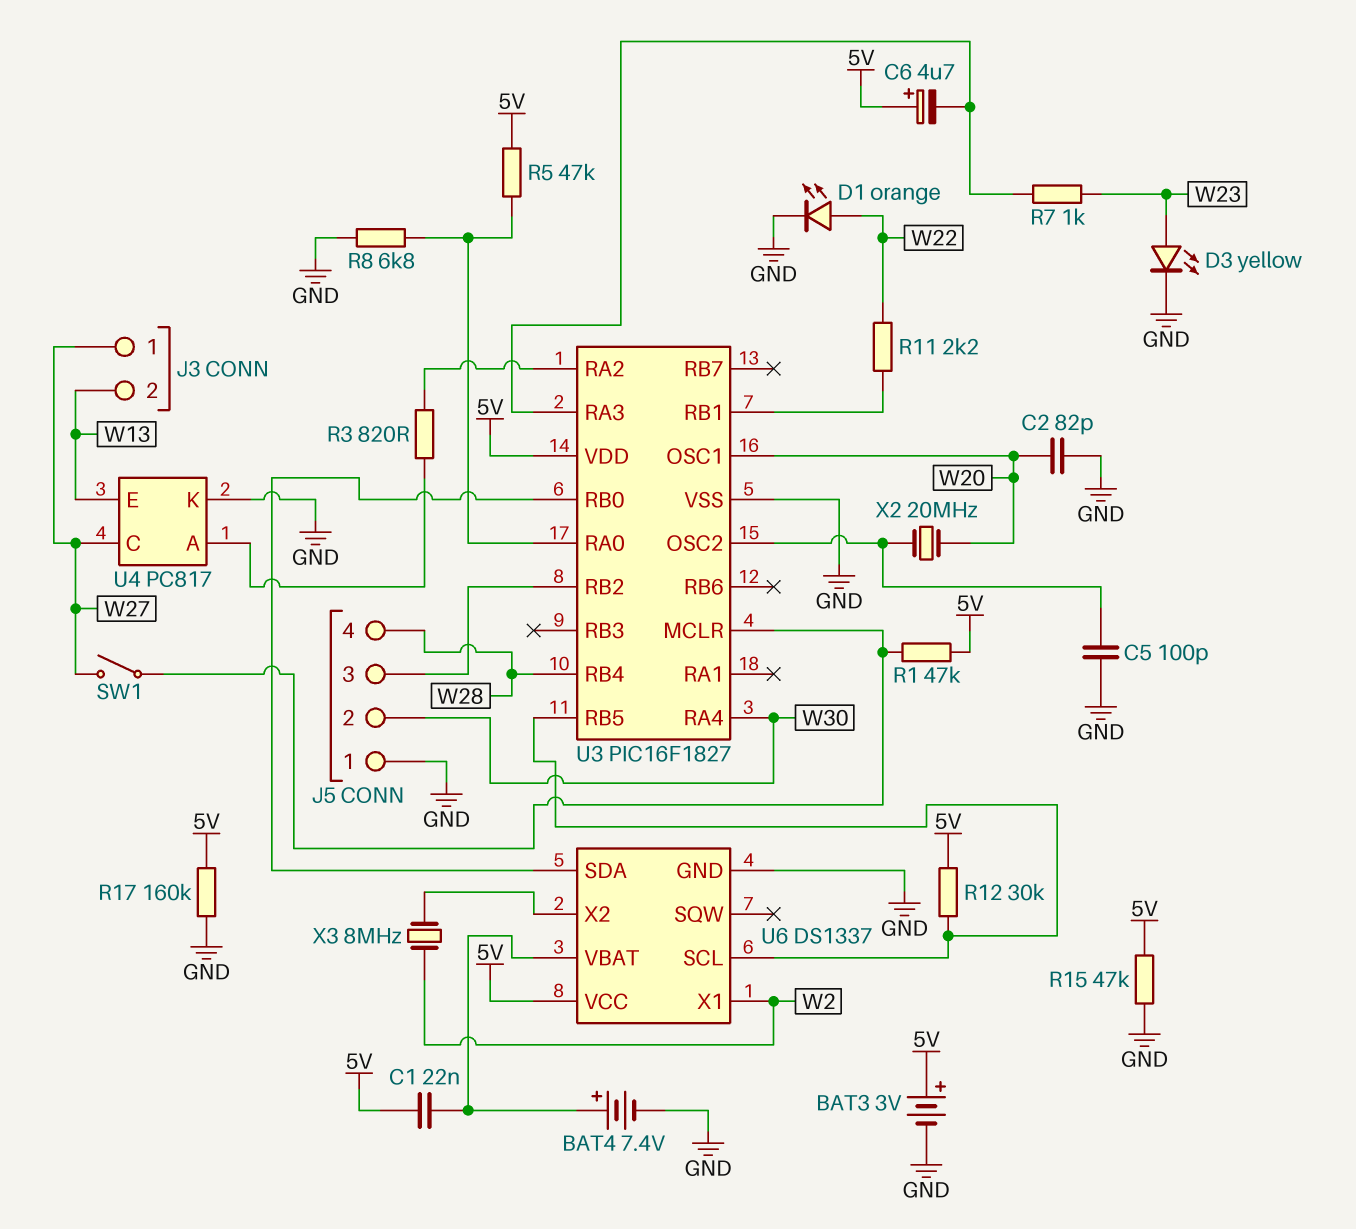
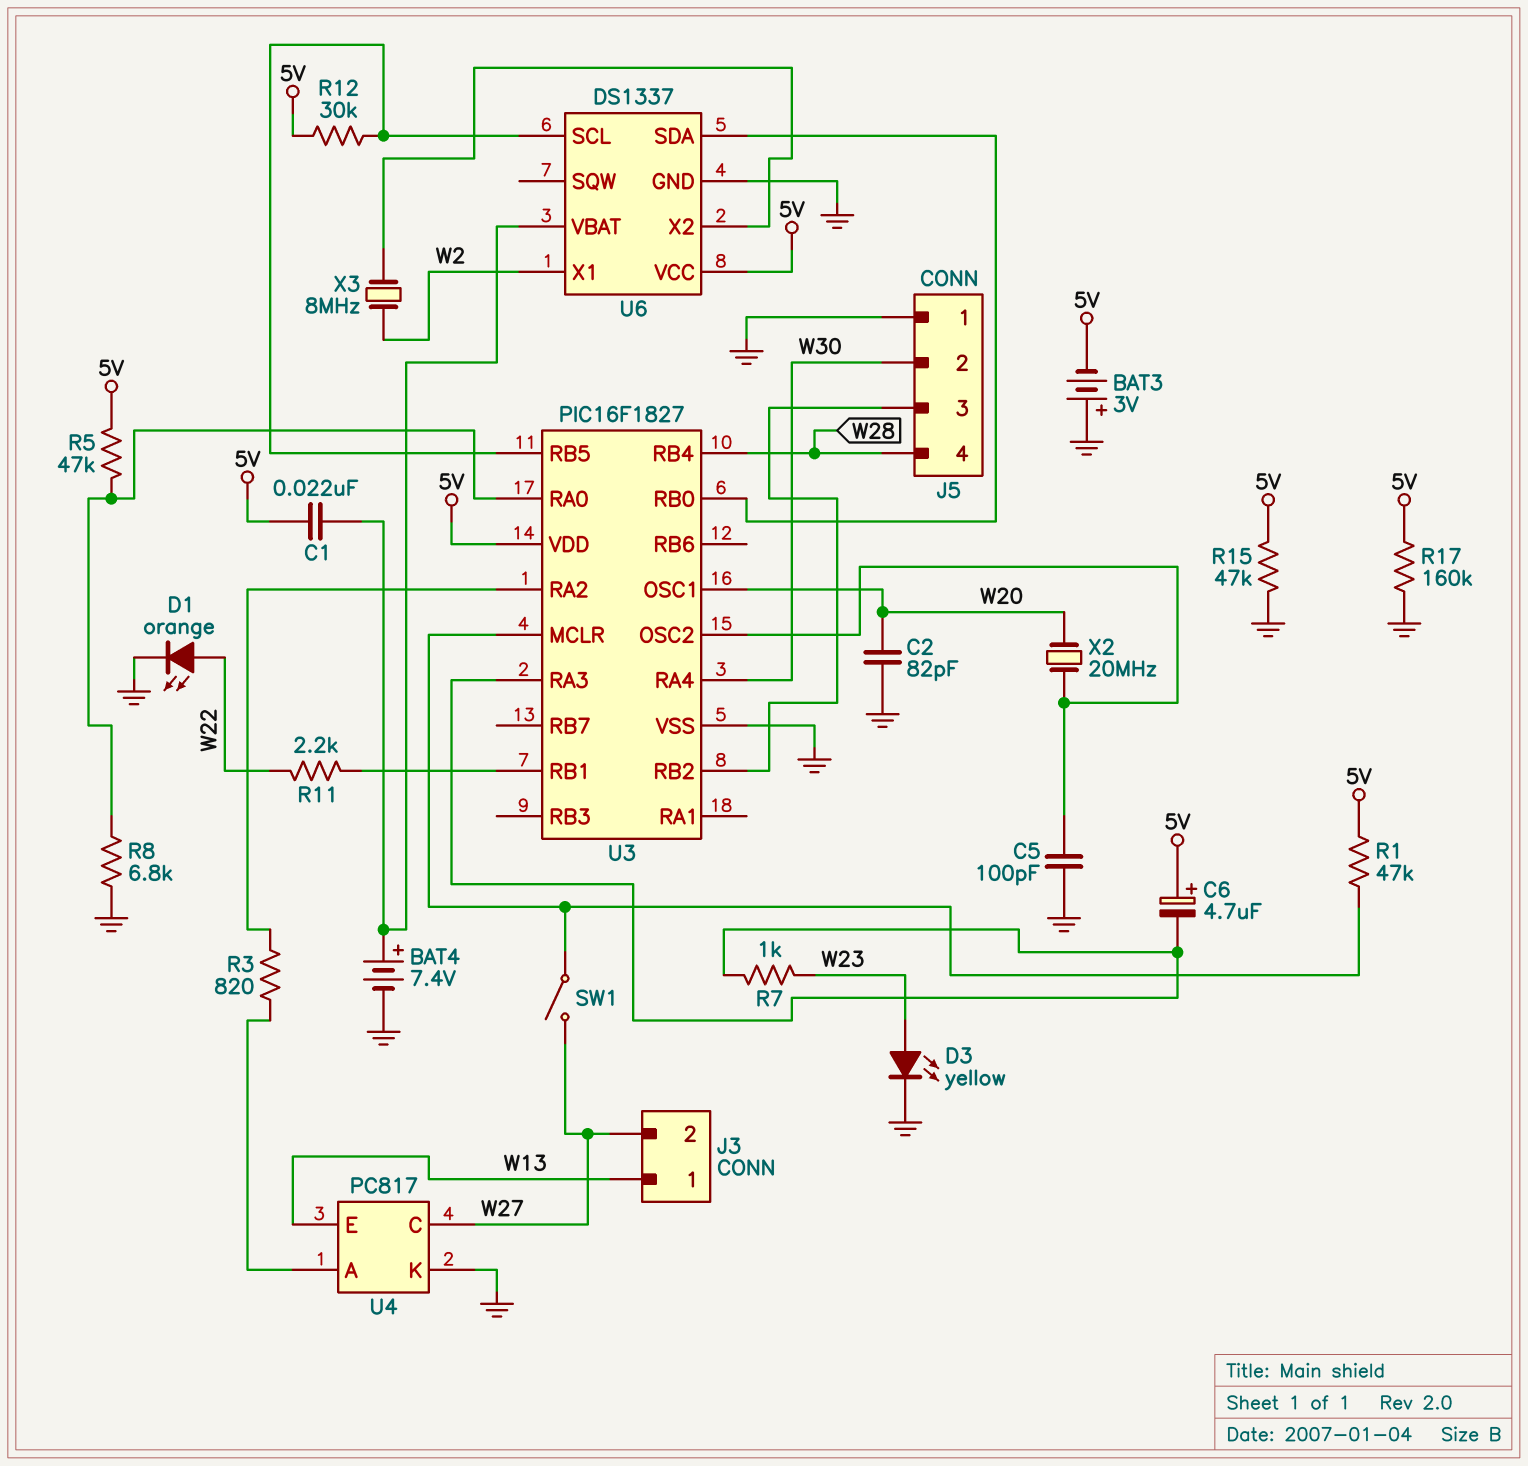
BAT3: 3V (plus 5V, minus GND) -> 3V (plus GND, minus 5V)
J3 pin 1: W27 -> W13
J3 pin 2: W13 -> W27

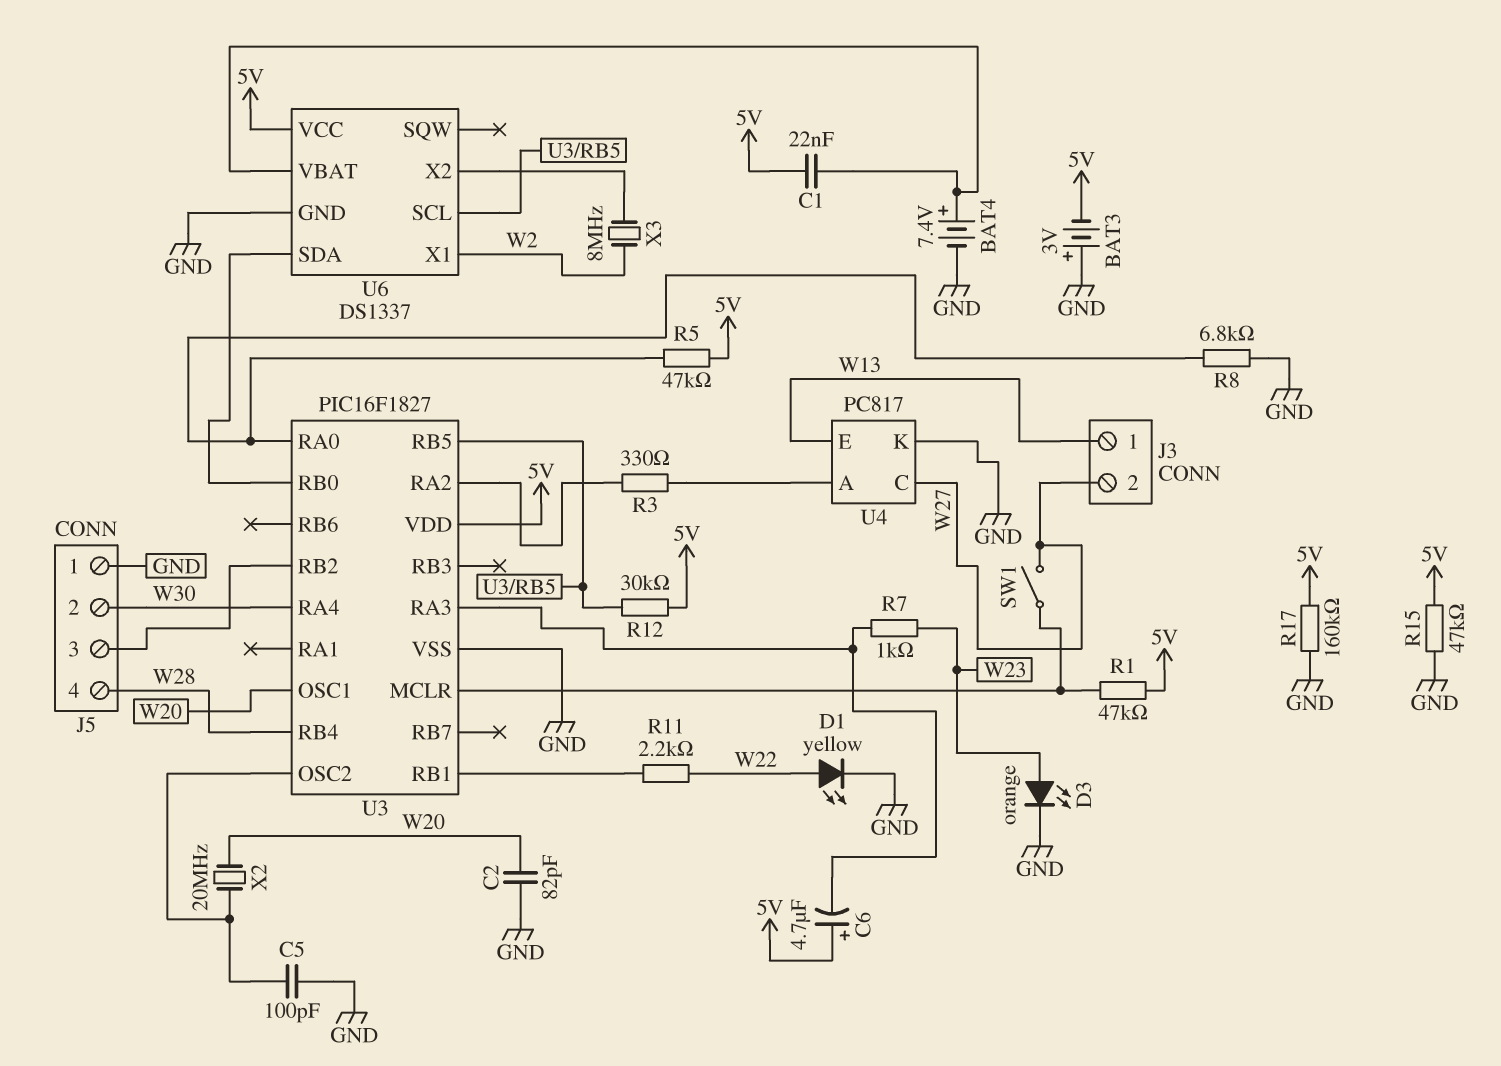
D1: LED orange (A W22, K GND) -> LED yellow (A W22, K GND)
D3: LED yellow (A W23, K GND) -> LED orange (A W23, K GND)
R3: 820 (U3/RA2, U4/A) -> 330 (U3/RA2, U4/A)

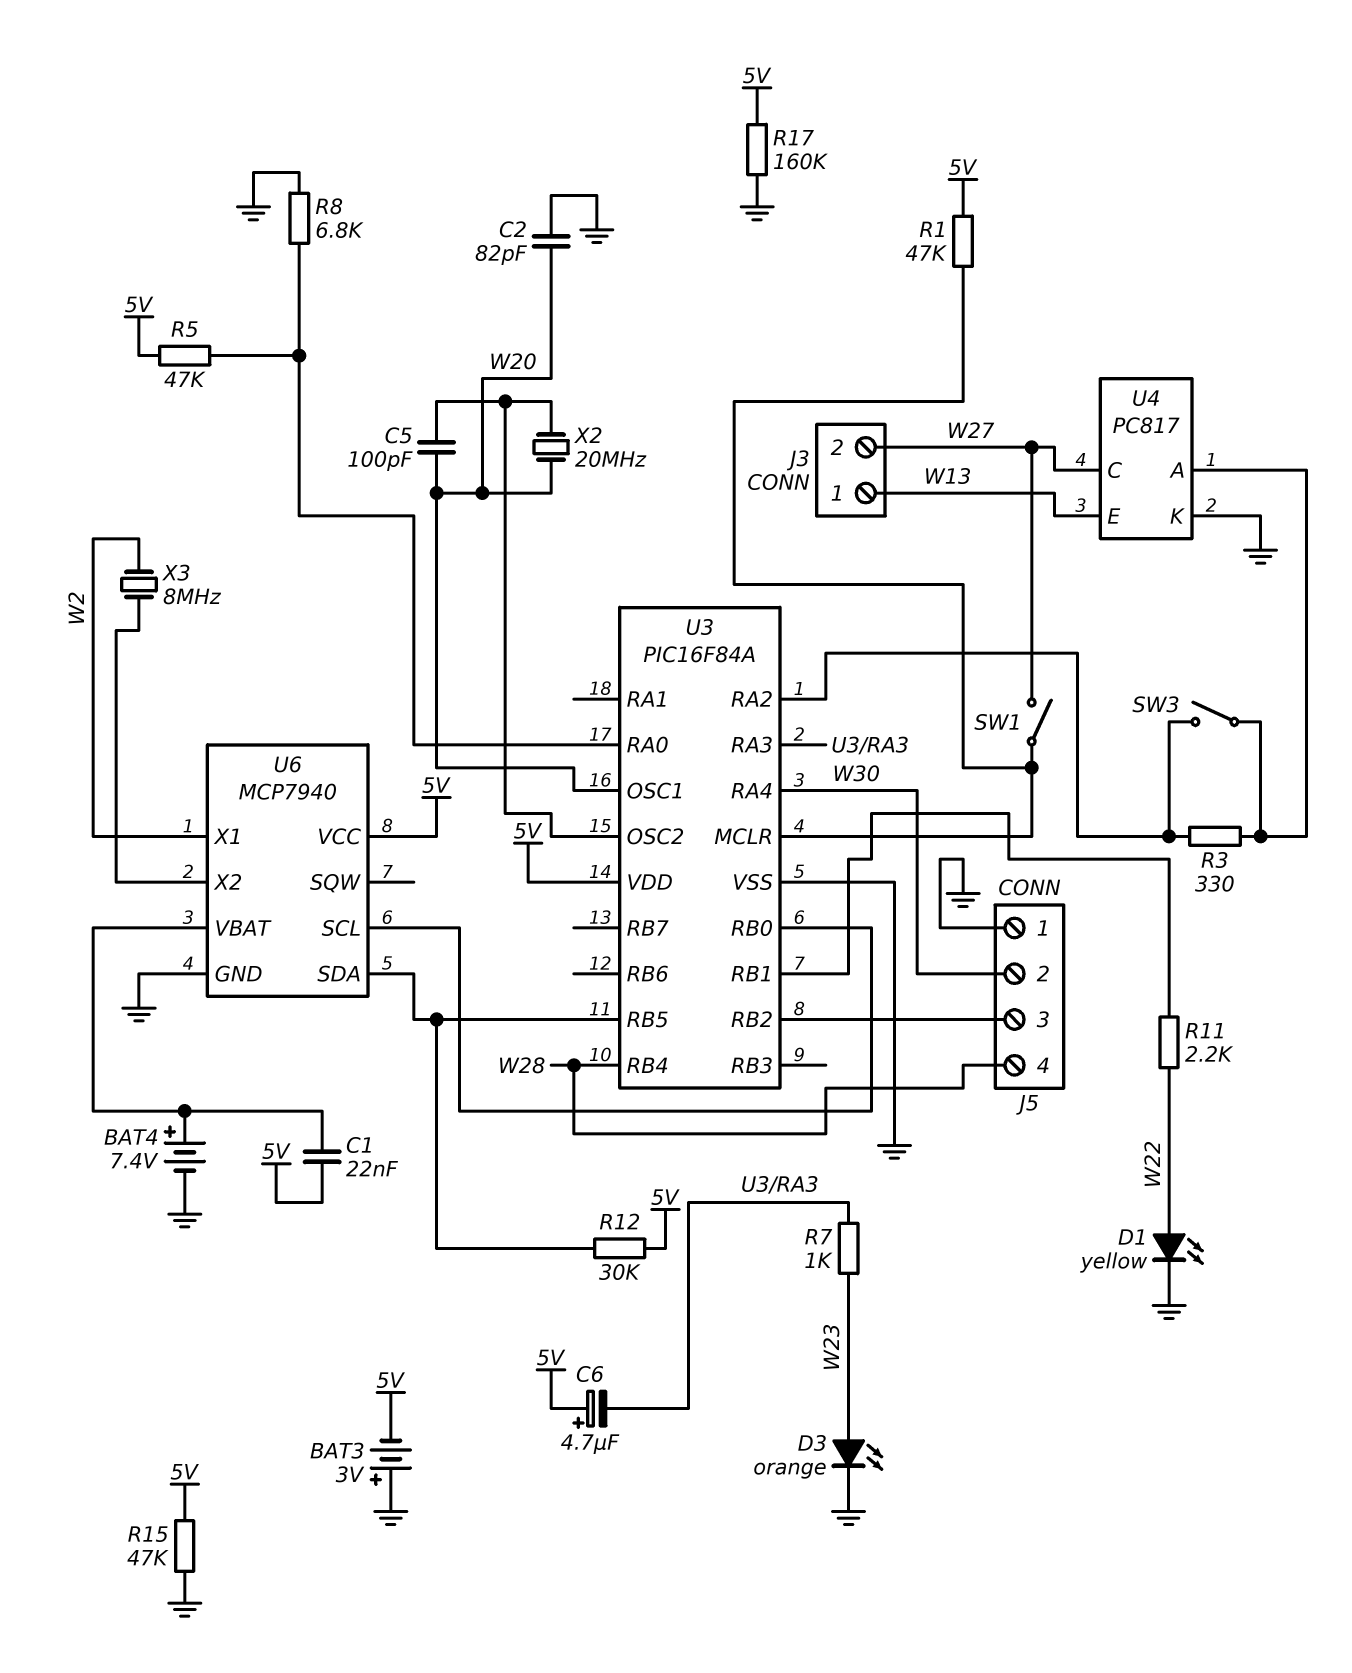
C5: 100pF (GND, U3/OSC2) -> 100pF (U3/OSC2, W20)
SW3: none -> switch (U3/RA2, U4/A)
U3: PIC16F1827 -> PIC16F84A
U6: DS1337 -> MCP7940
U6 pin SCL: U3/RB5 -> U3/RB0
U6 pin SDA: U3/RB0 -> U3/RB5

